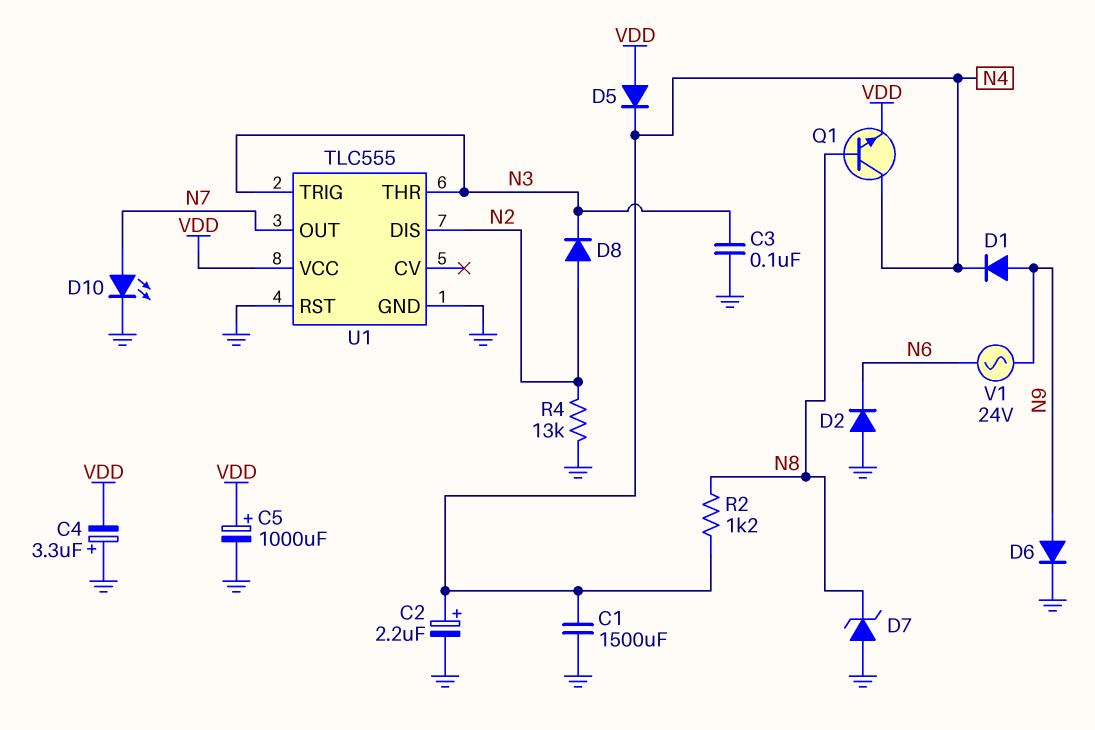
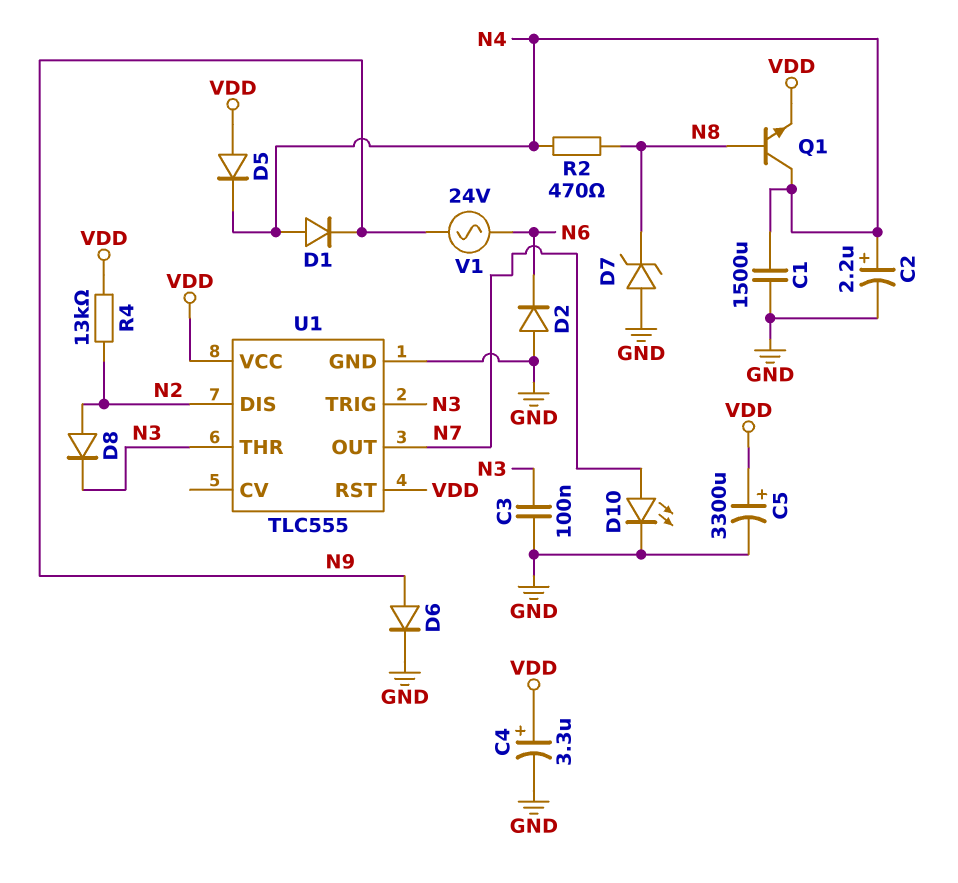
C4: 3.3uF (plus GND, minus VDD) -> 3.3uF (plus VDD, minus GND)
C5: 1000uF (plus VDD, minus GND) -> 3300uF (plus VDD, minus GND)
D1: diode (A N9, K N4) -> diode (A N4, K N9)
R2: 1.2k (N4, N8) -> 470 (N4, N8)
R4: 13k (GND, N2) -> 13k (N2, VDD)
U1 pin RST: GND -> VDD

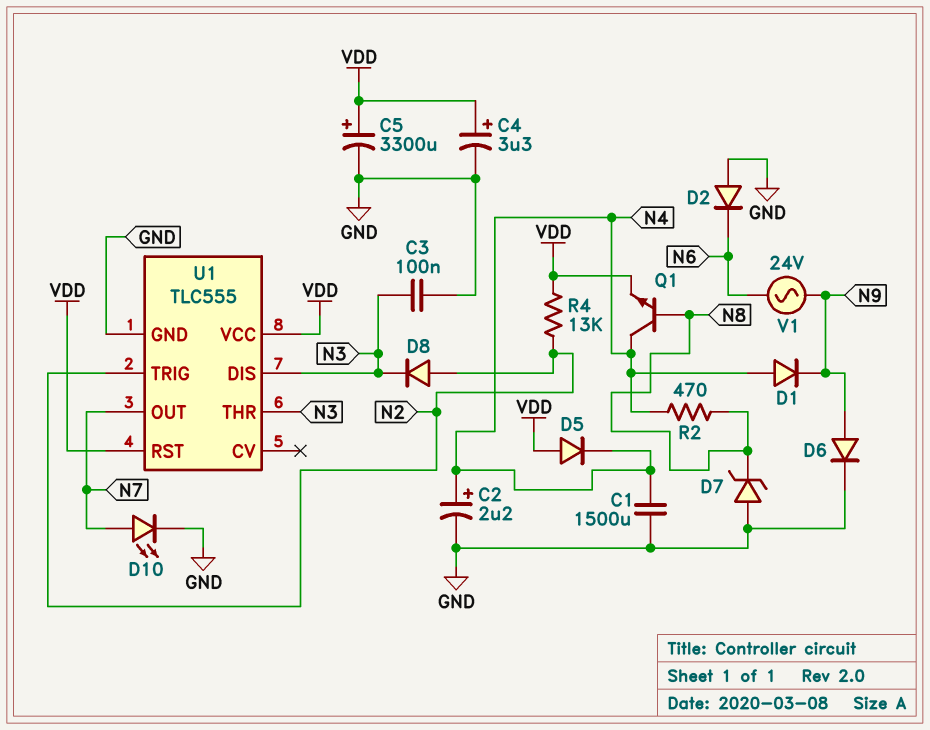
U1 pin DIS: N2 -> N3
U1 pin TRIG: N3 -> N2

